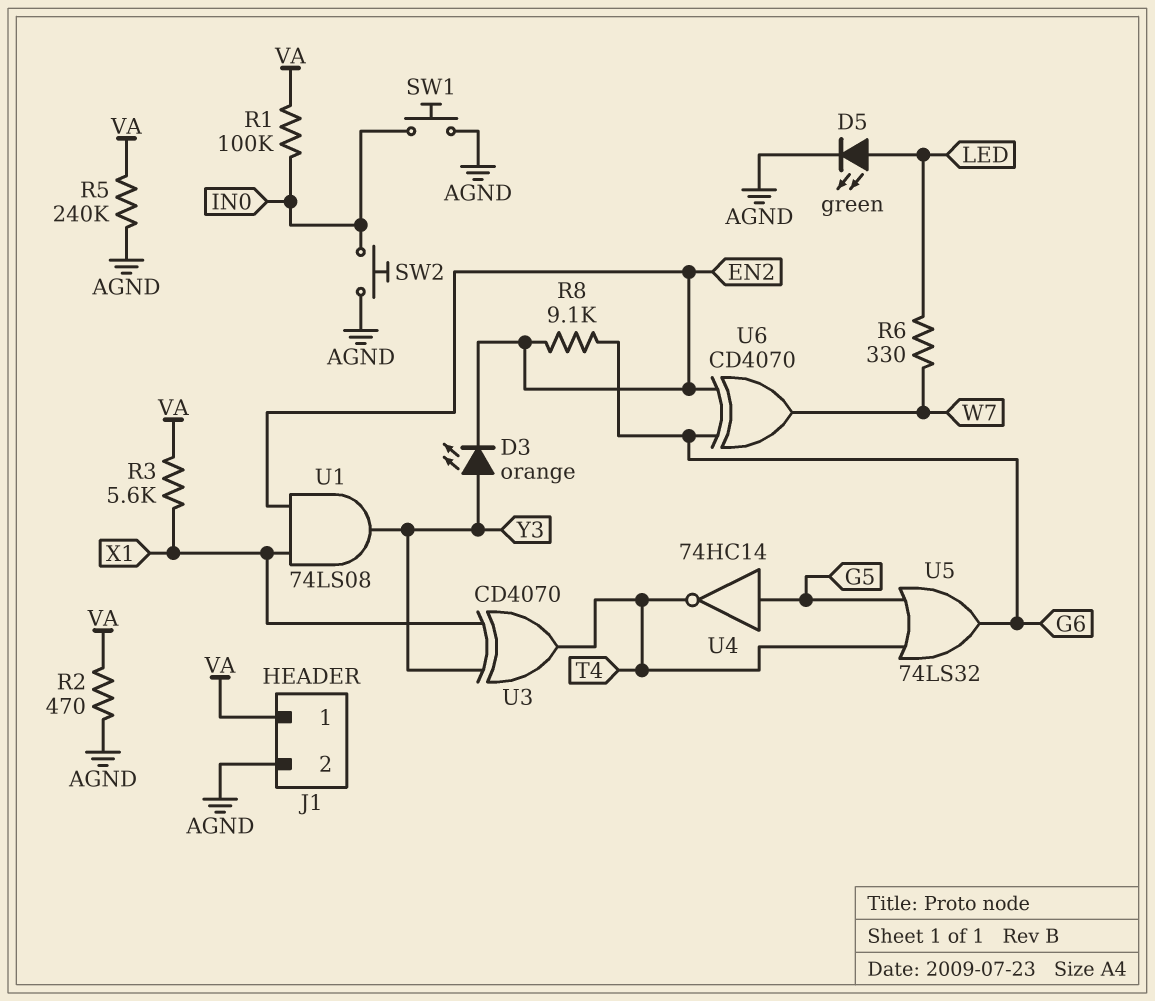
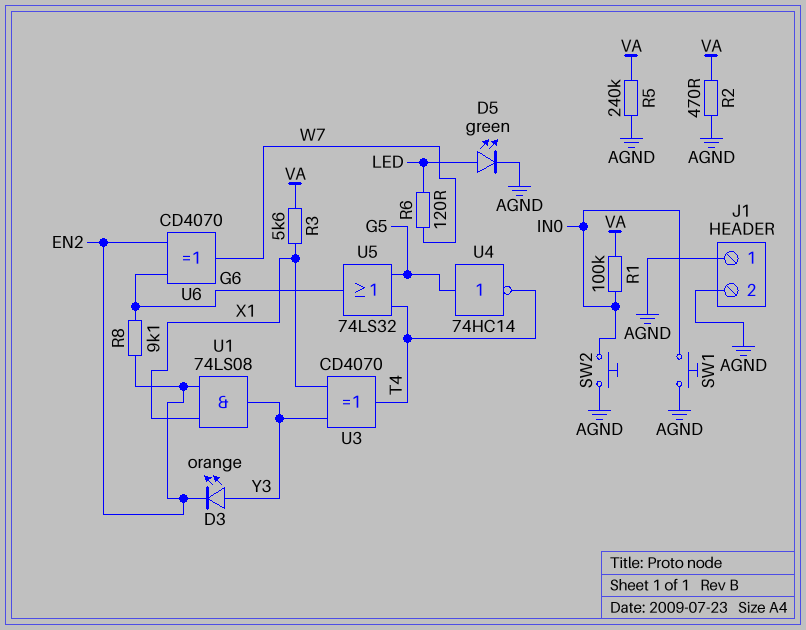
J1 pin 1: VA -> AGND
R6: 330 (LED, W7) -> 120 (LED, W7)

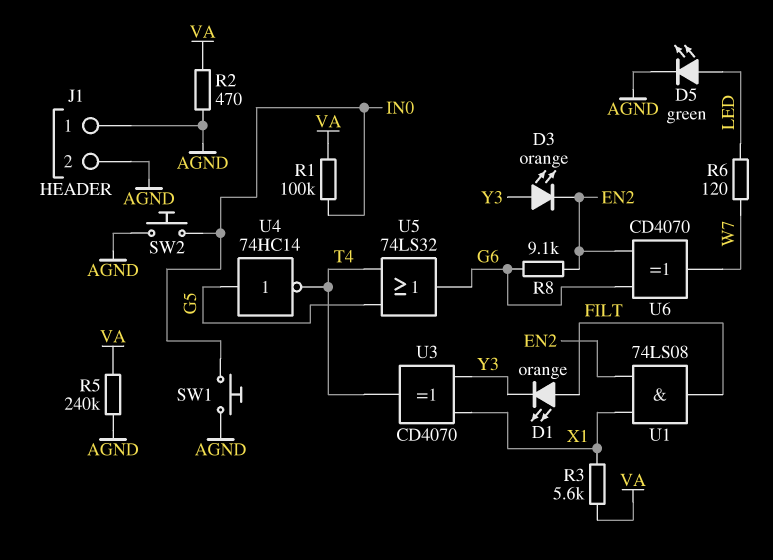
D1: none -> LED orange (A FILT, K Y3)
U1: AND 74LS08 (in EN2, in X1, out Y3) -> AND 74LS08 (in EN2, in X1, out FILT)

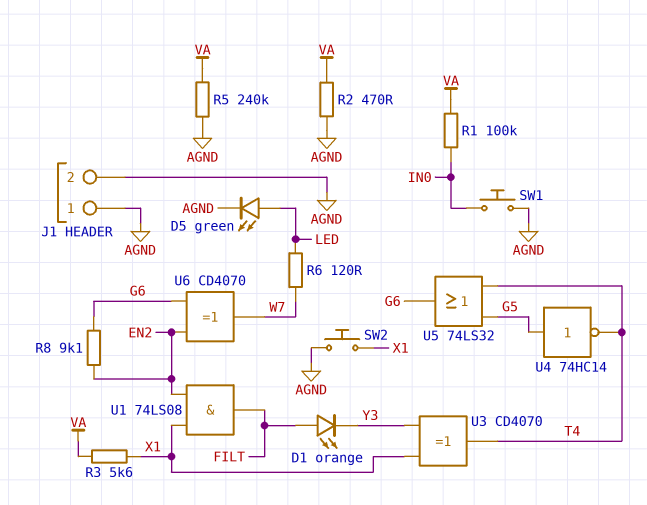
D3: LED orange (A Y3, K EN2) -> none
SW2: button (AGND, IN0) -> button (AGND, X1)

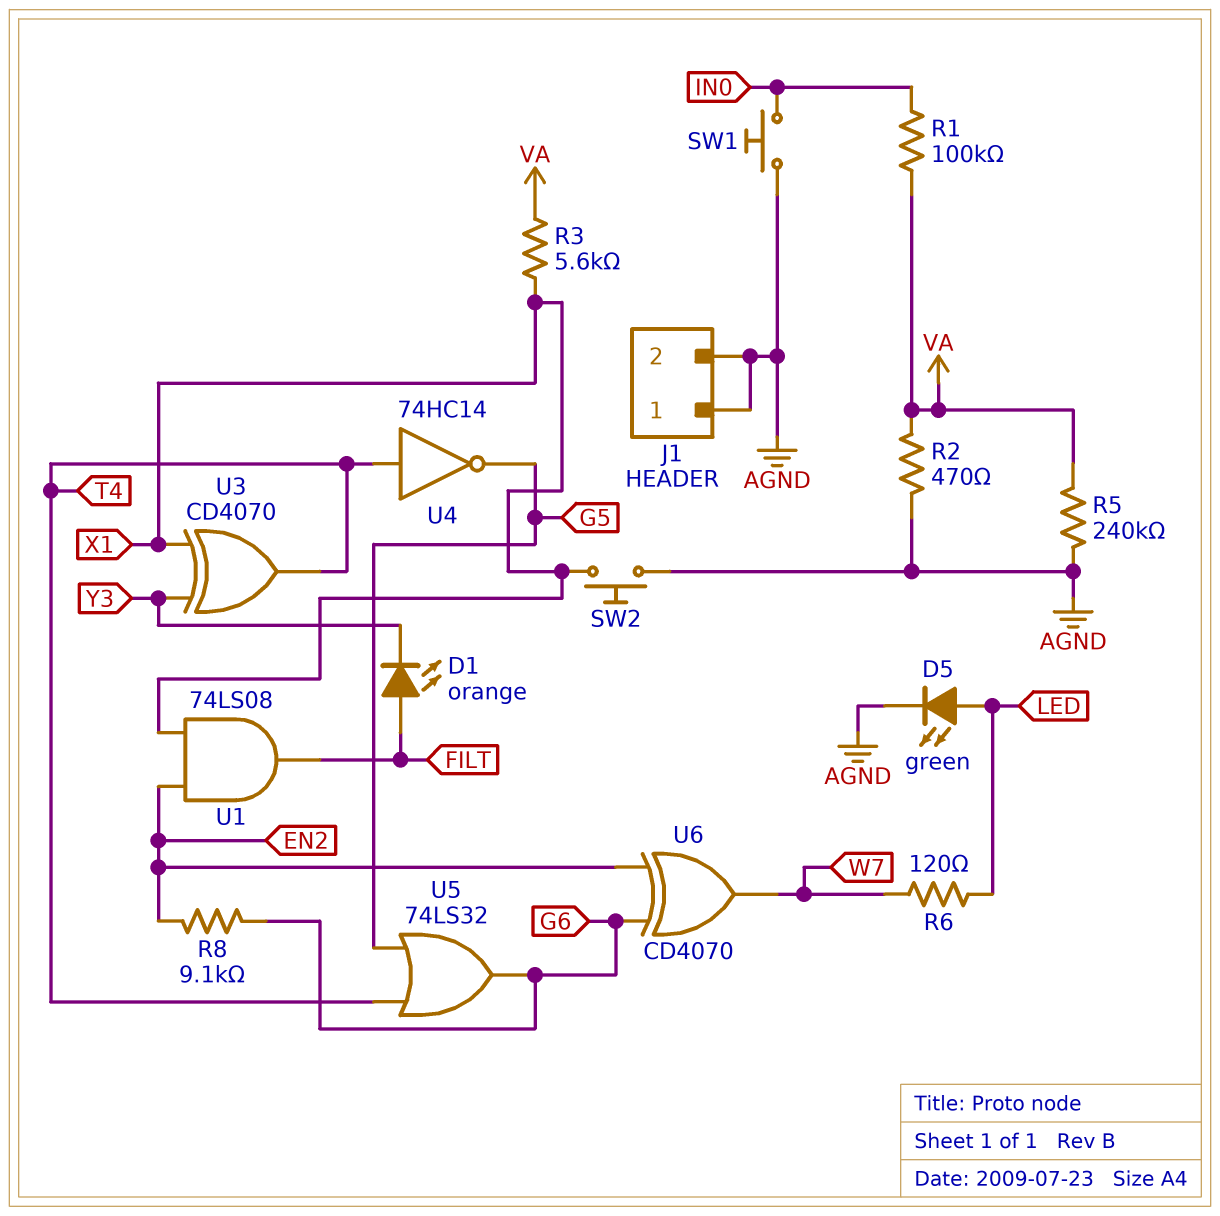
U4: NOT 74HC14 (in G5, out T4) -> NOT 74HC14 (in T4, out G5)

